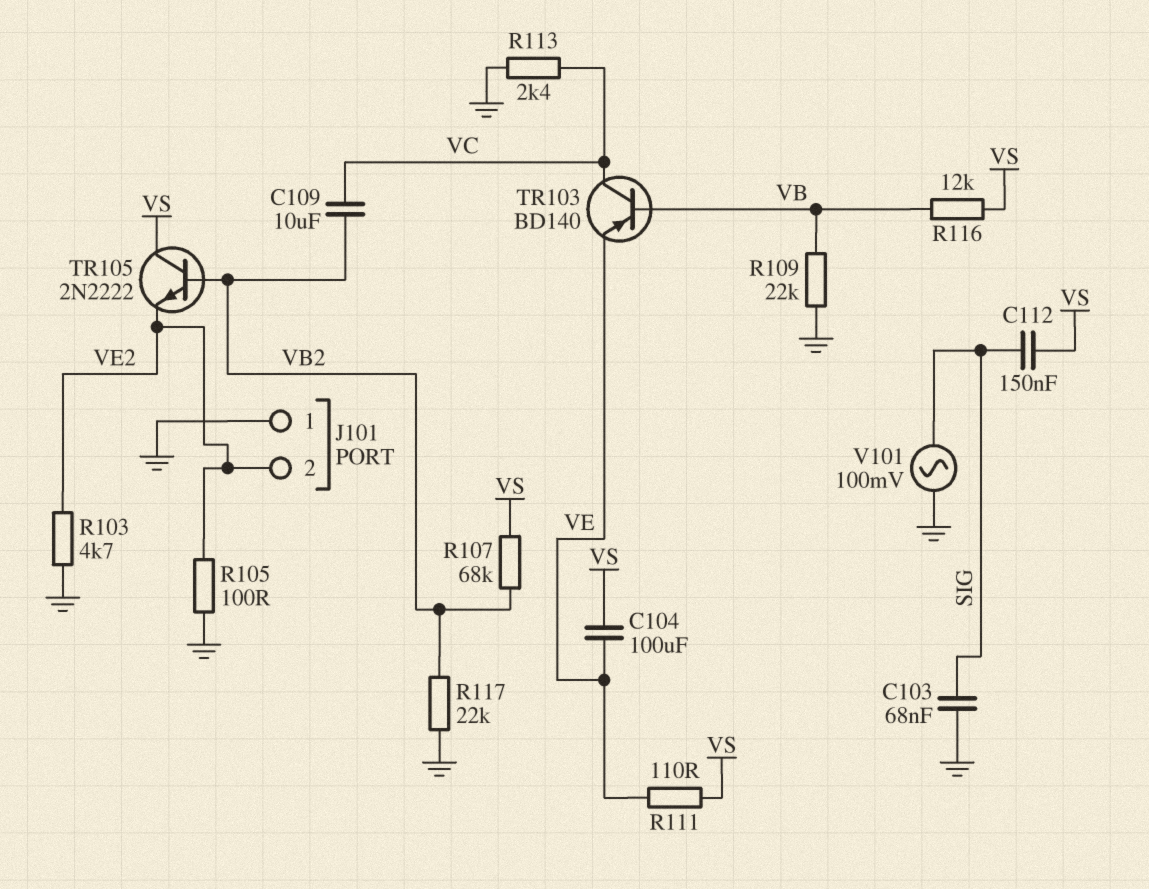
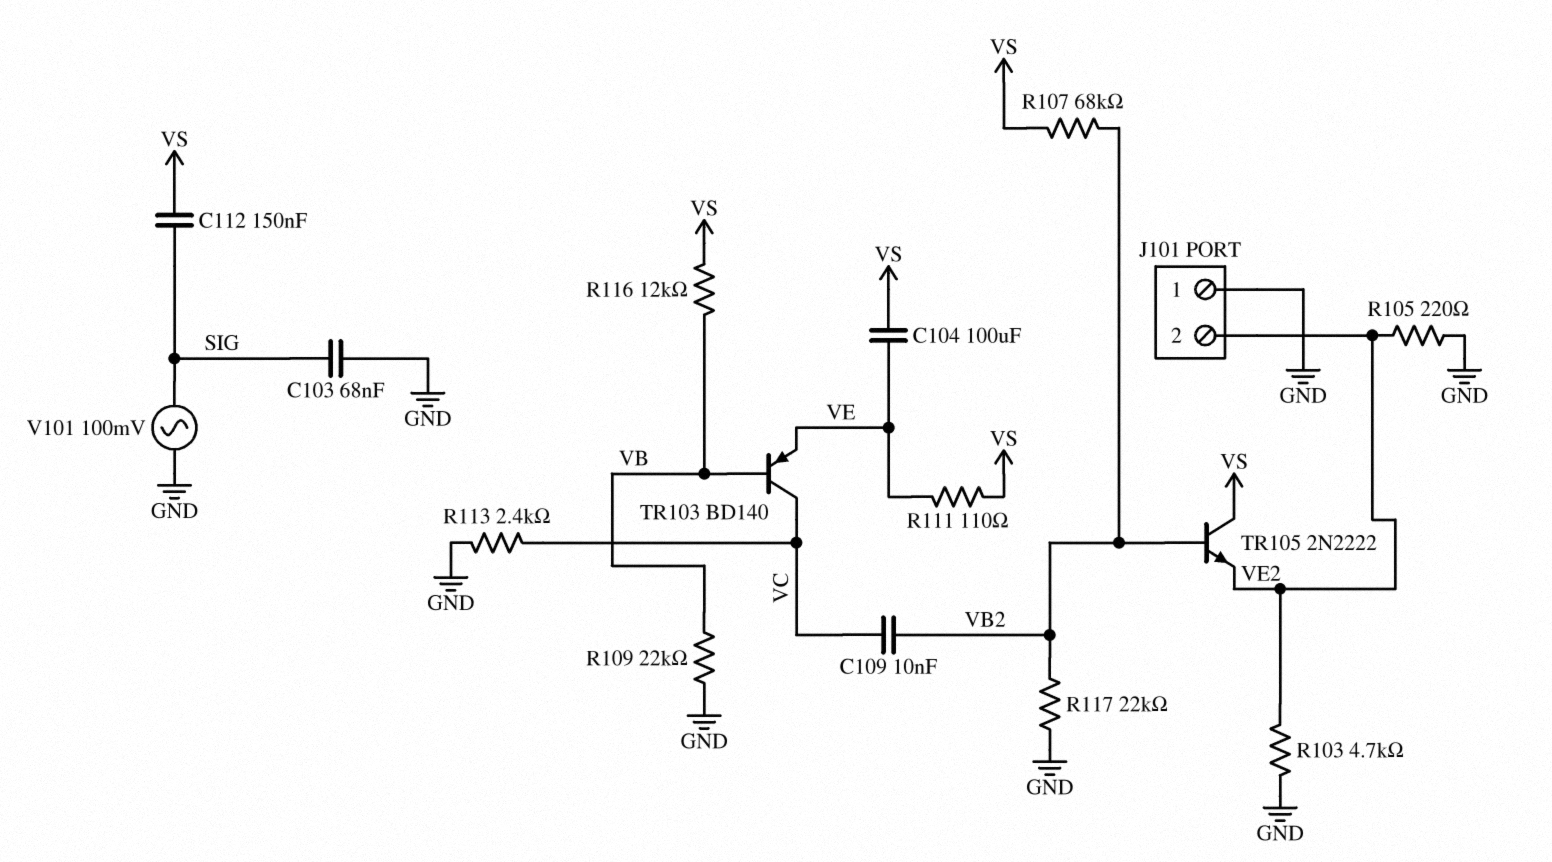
C109: 10uF (VB2, VC) -> 10nF (VB2, VC)
R105: 100 (GND, VE2) -> 220 (GND, VE2)

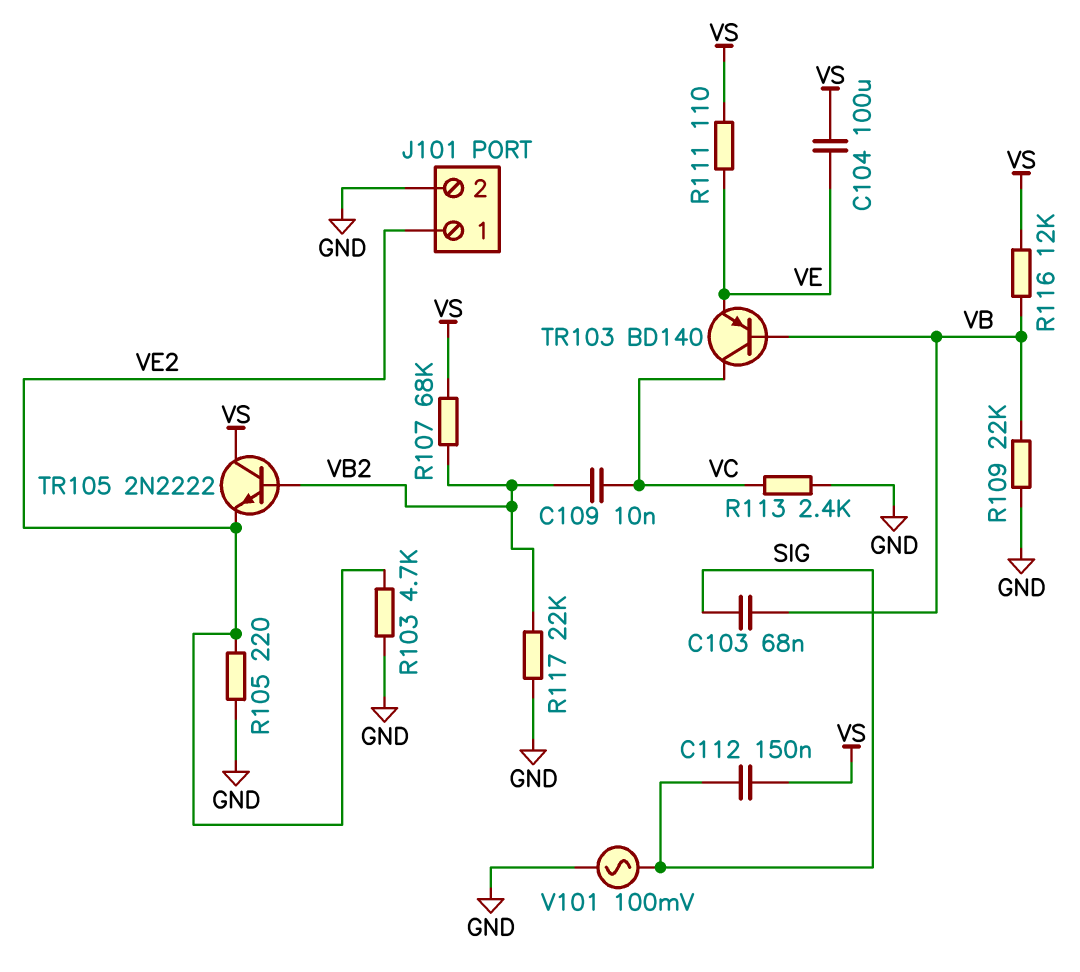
C103: 68nF (GND, SIG) -> 68nF (SIG, VB)
J101 pin 1: GND -> VE2
J101 pin 2: VE2 -> GND

